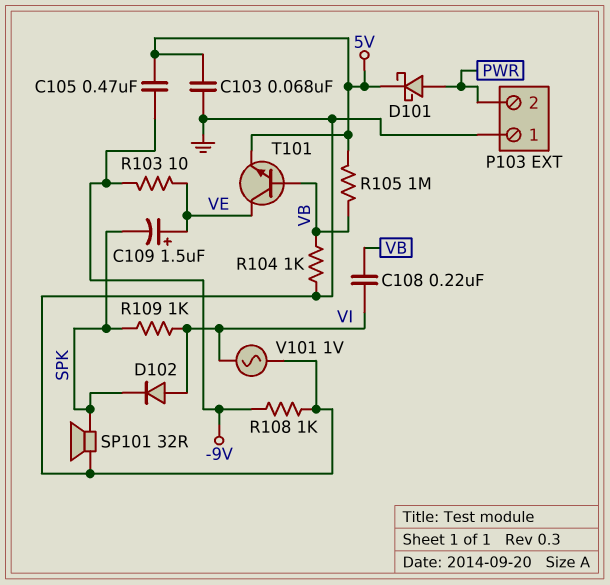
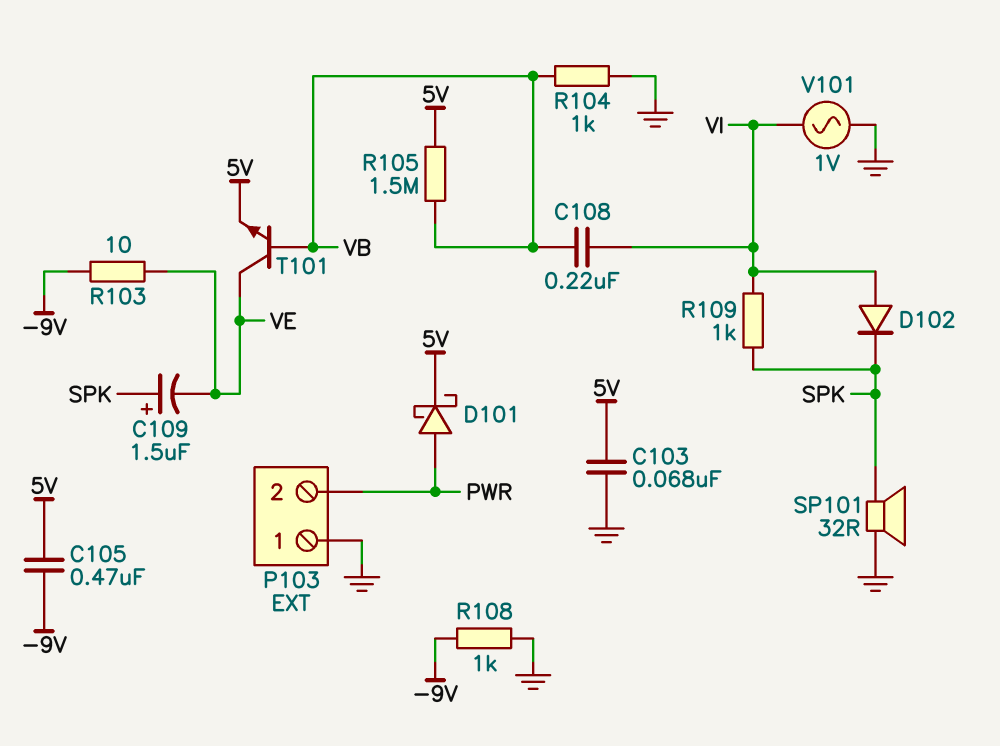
C109: 1.5uF (plus VE, minus SPK) -> 1.5uF (plus SPK, minus VE)
R105: 1M (5V, VB) -> 1.5M (5V, VB)

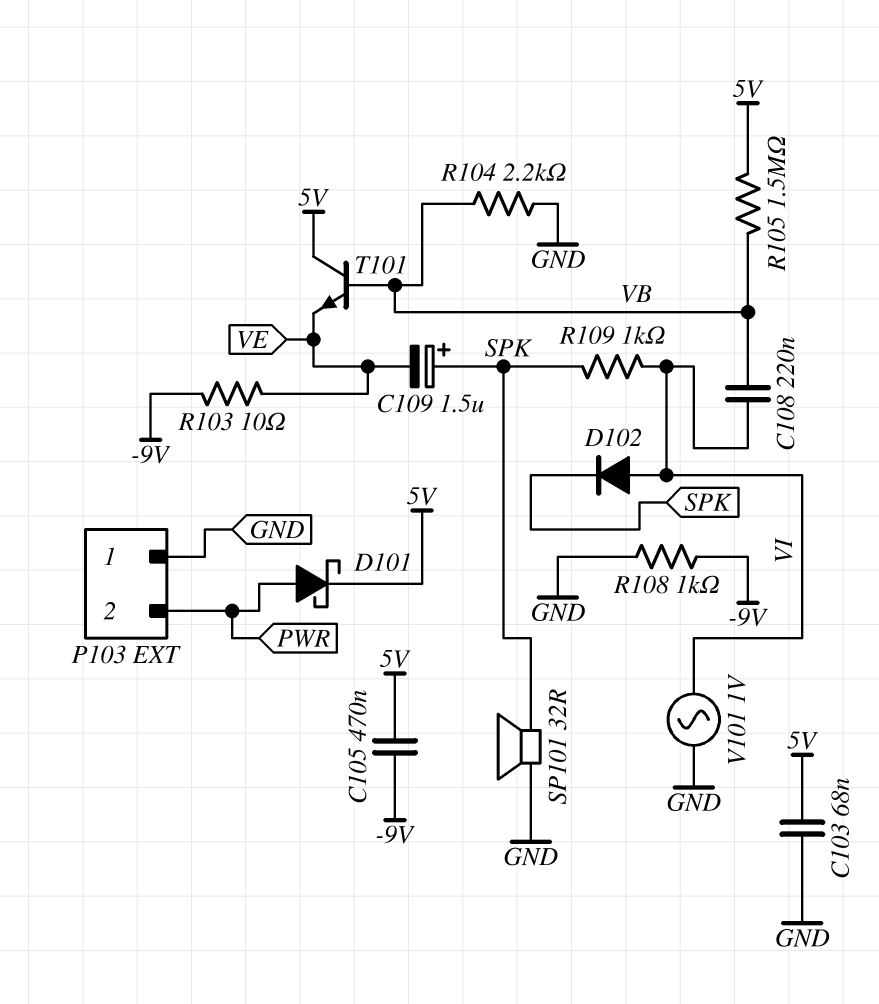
R104: 1k (GND, VB) -> 2.2k (GND, VB)
T101: NPN (B VB, C VE, E 5V) -> NPN (B VB, C 5V, E VE)

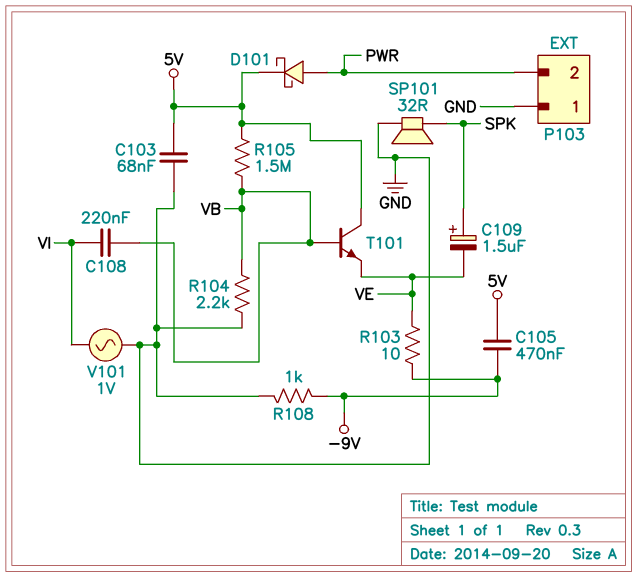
D102: diode (A VI, K SPK) -> none
R109: 1k (SPK, VI) -> none

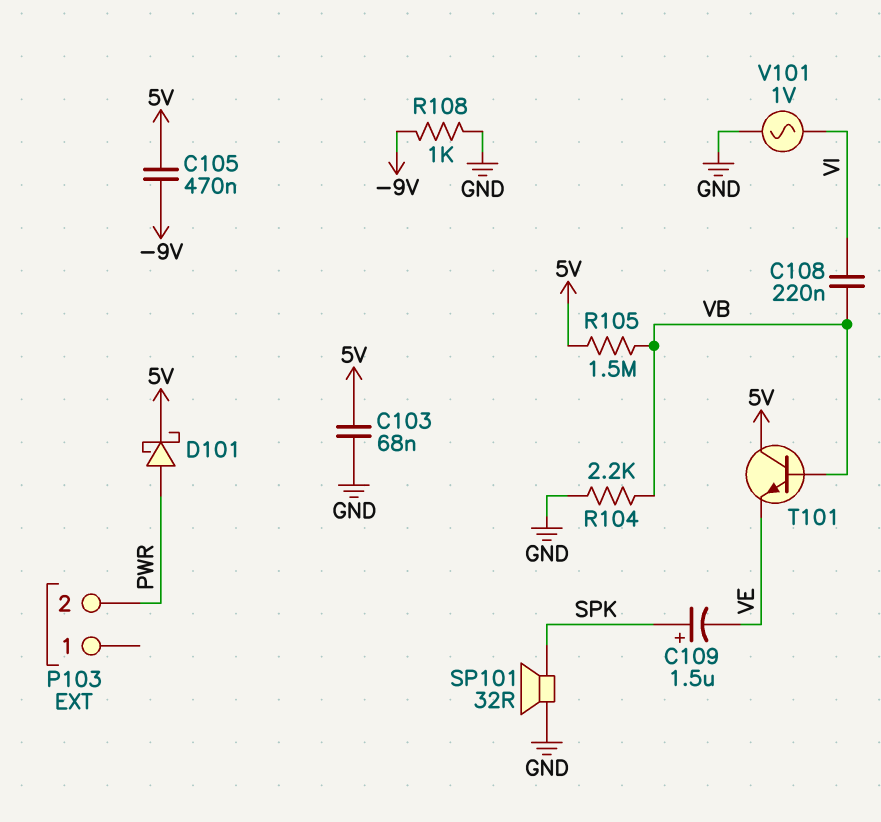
P103 pin 1: GND -> none
R103: 10 (-9V, VE) -> none

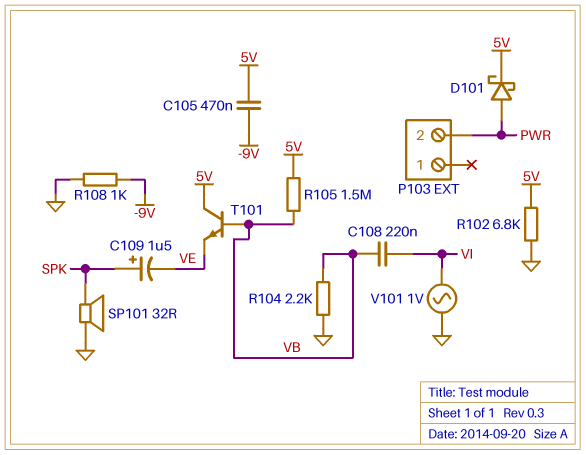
C103: 68nF (5V, GND) -> none
R102: none -> 6.8k (5V, GND)

